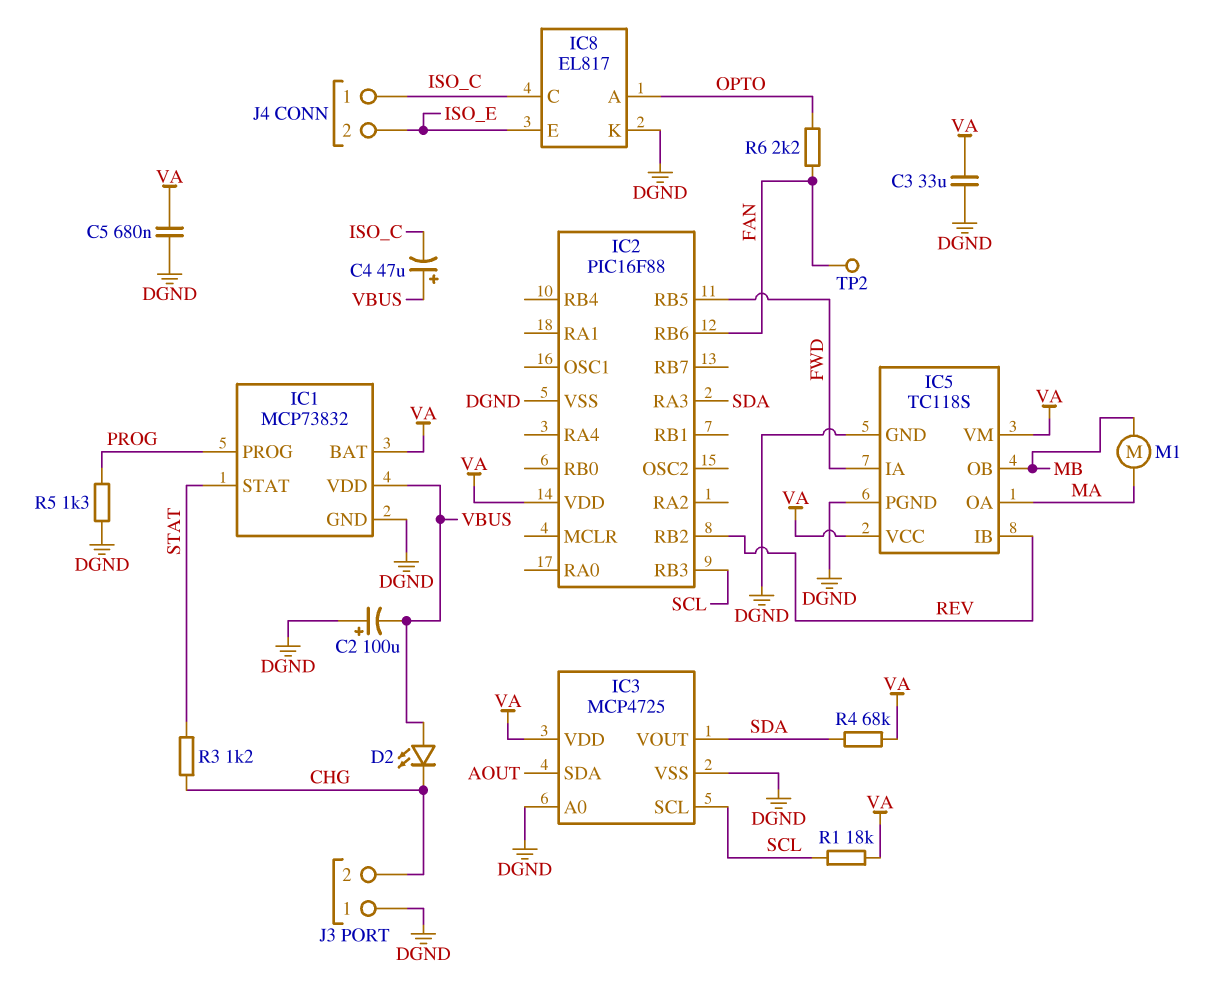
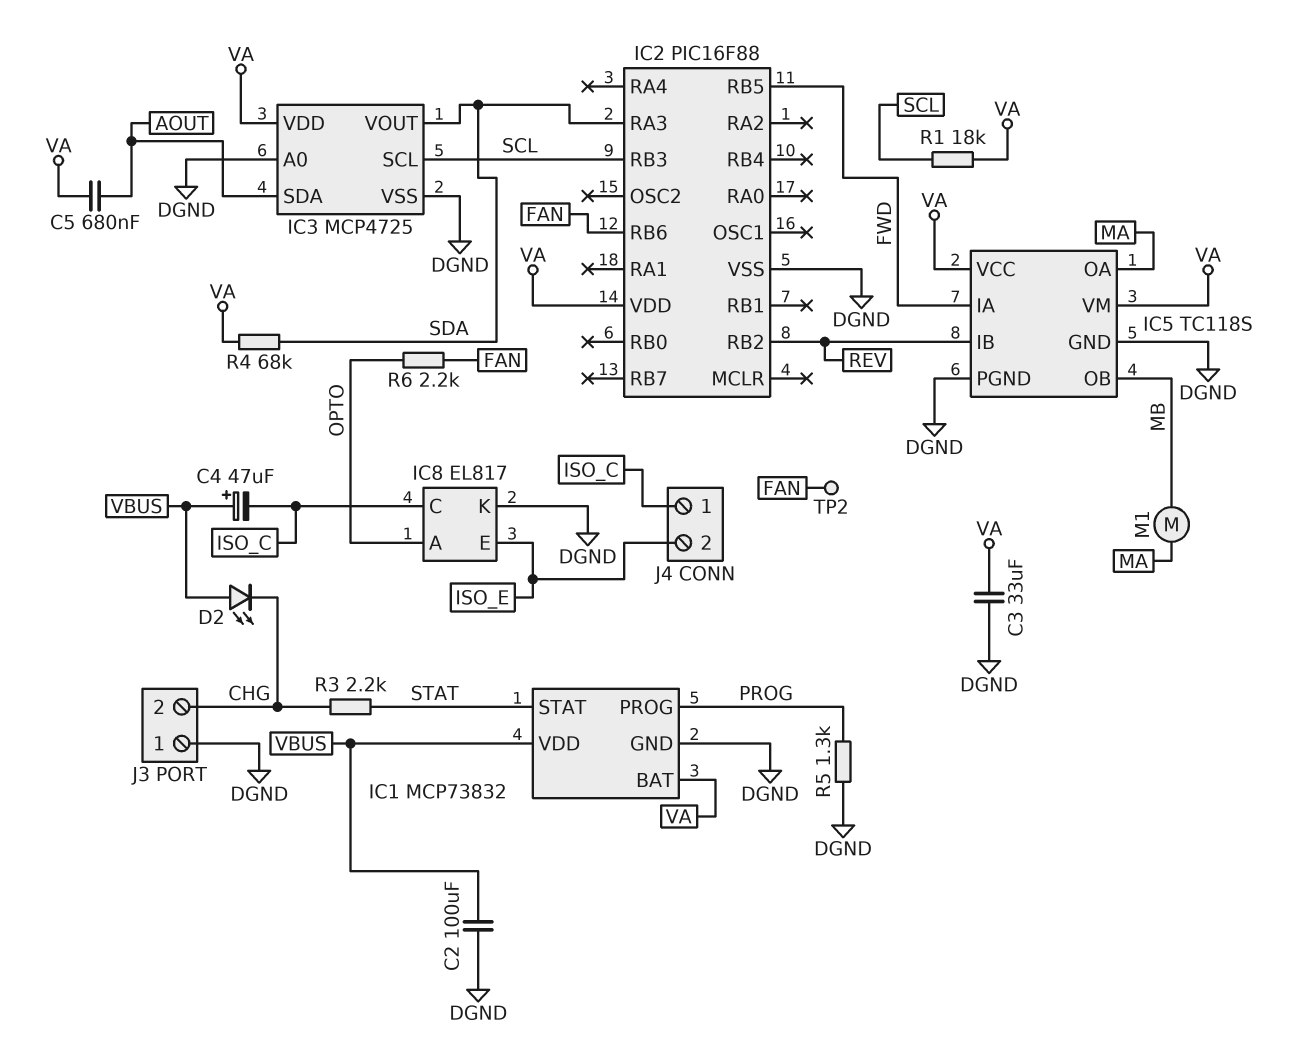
C2: 100uF (plus DGND, minus VBUS) -> 100uF (DGND, VBUS)
C5: 680nF (DGND, VA) -> 680nF (AOUT, VA)
R3: 1.2k (CHG, STAT) -> 2.2k (CHG, STAT)

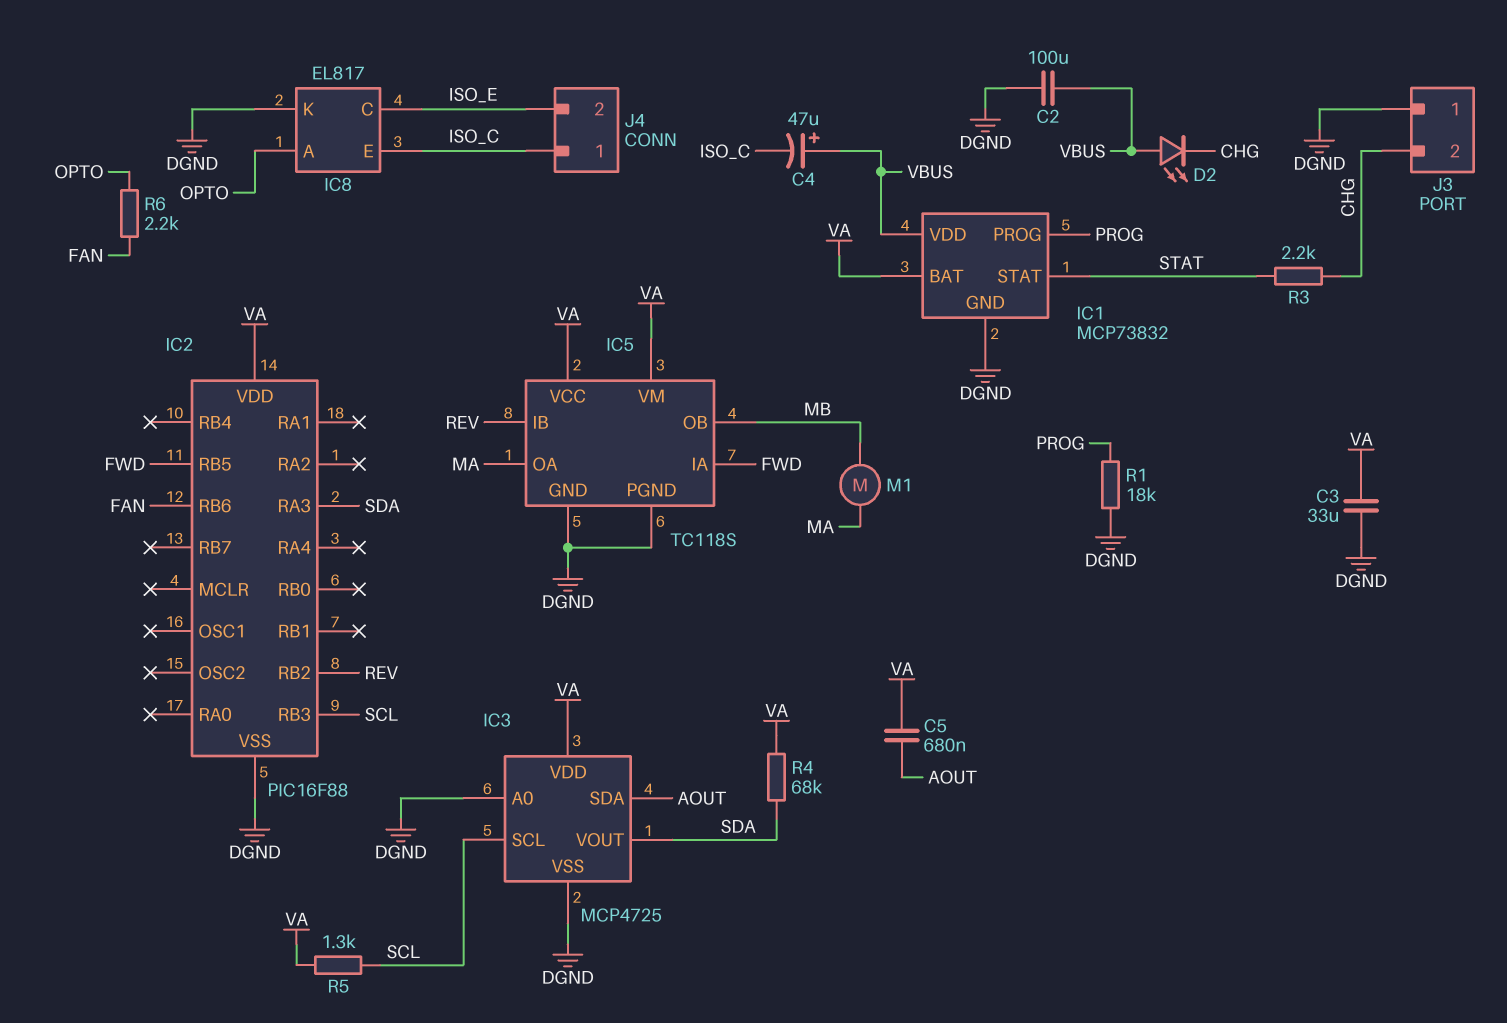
IC8 pin C: ISO_C -> ISO_E
IC8 pin E: ISO_E -> ISO_C
R1: 18k (SCL, VA) -> 18k (DGND, PROG)
R5: 1.3k (DGND, PROG) -> 1.3k (SCL, VA)
TP2: test point (FAN) -> none

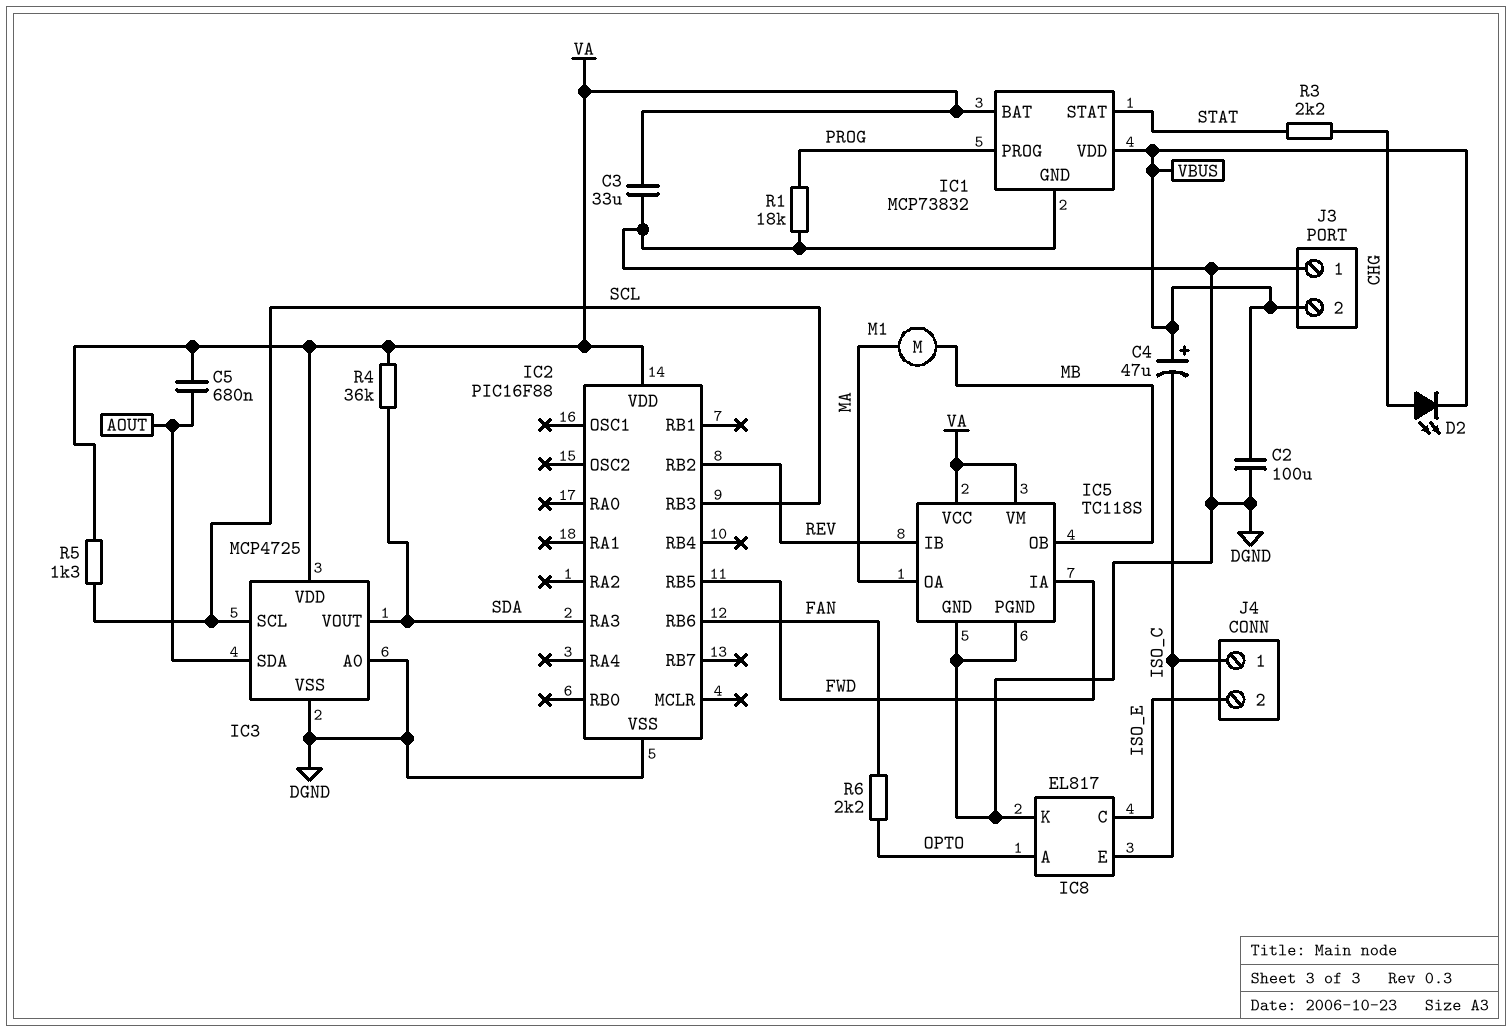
D2: LED (A VBUS, K CHG) -> LED (A CHG, K VBUS)
J3 pin 2: CHG -> VBUS
R4: 68k (SDA, VA) -> 36k (SDA, VA)

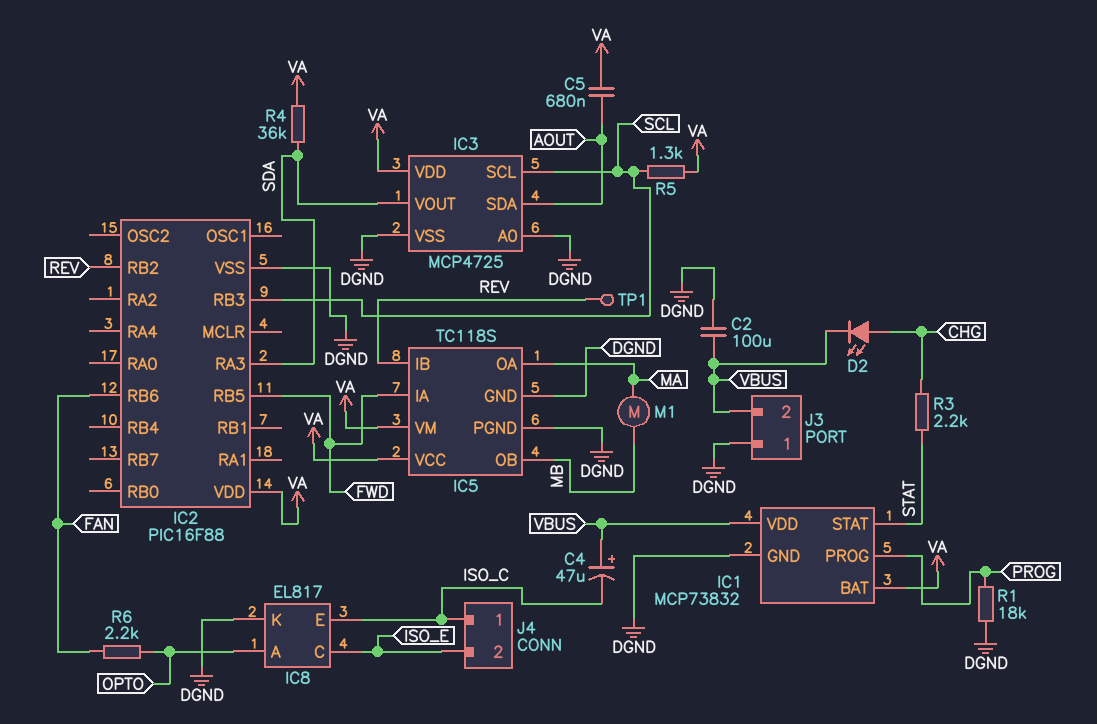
C3: 33uF (DGND, VA) -> none
TP1: none -> test point (REV)

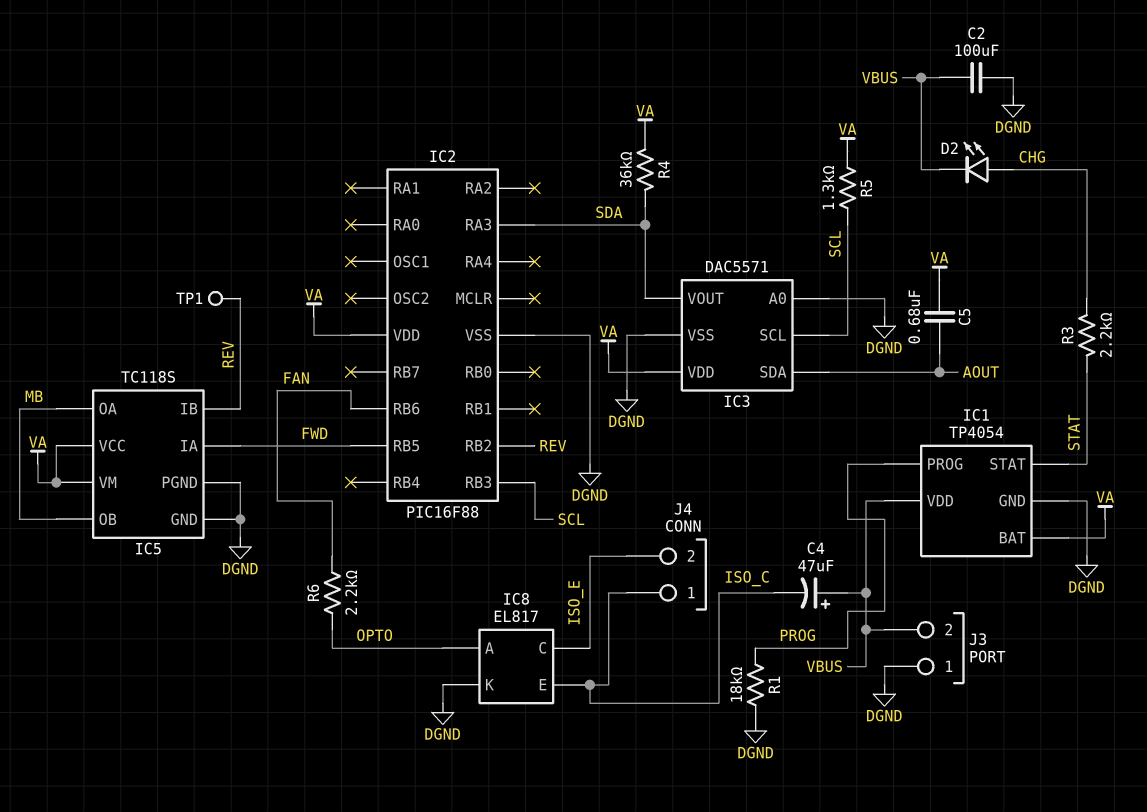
IC1: MCP73832 -> TP4054
IC3: MCP4725 -> DAC5571
IC5 pin OA: MA -> MB
M1: motor (MA, MB) -> none

